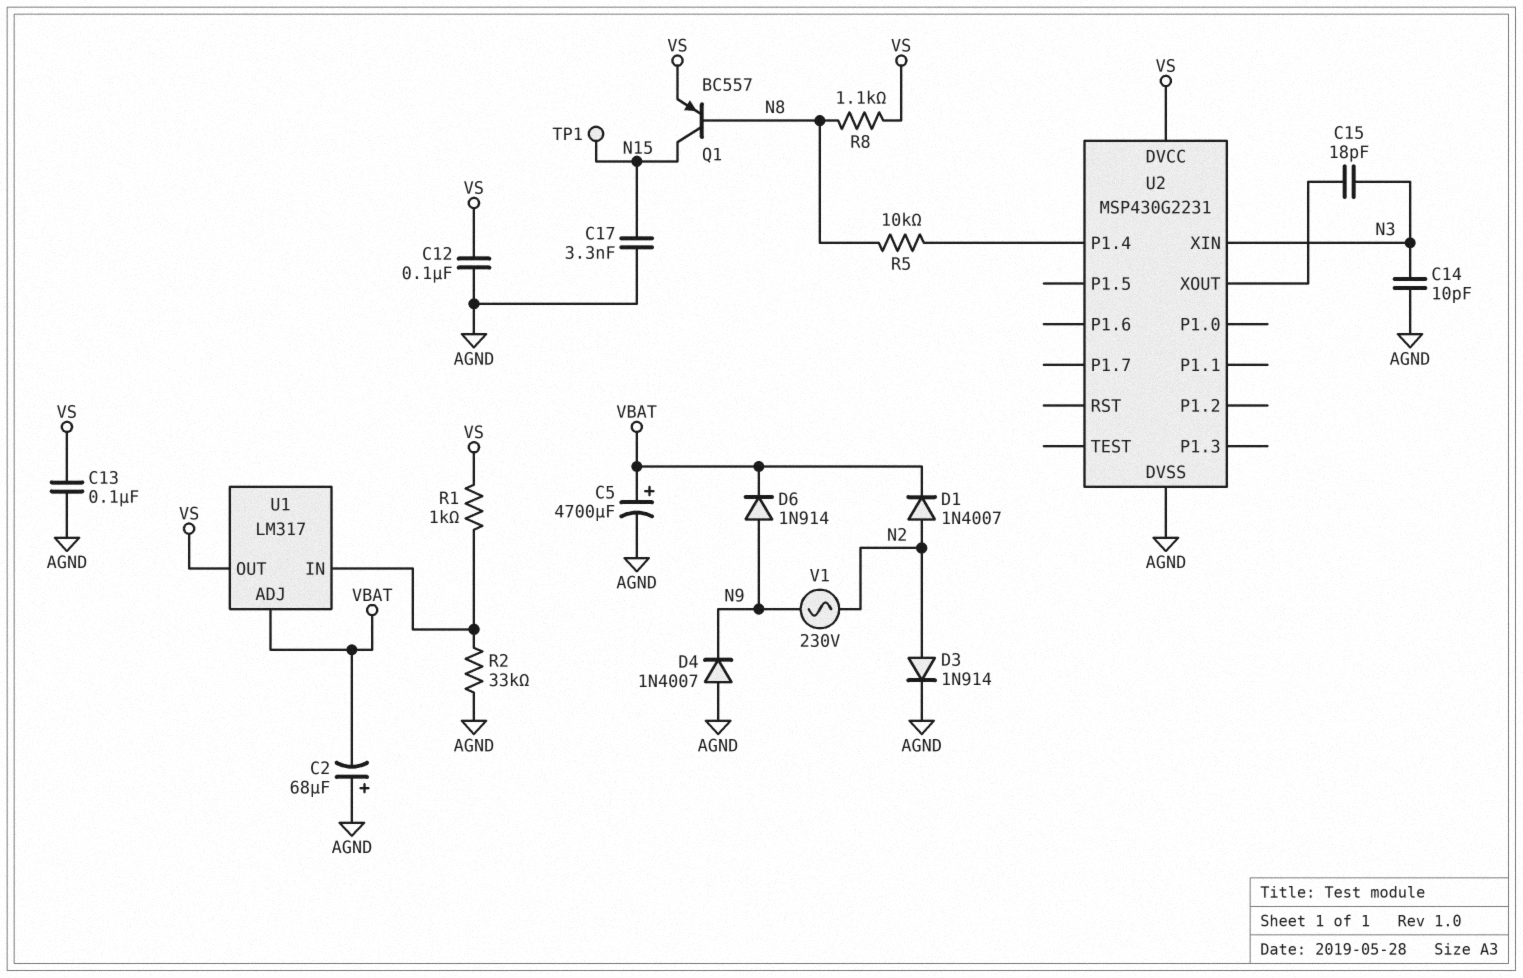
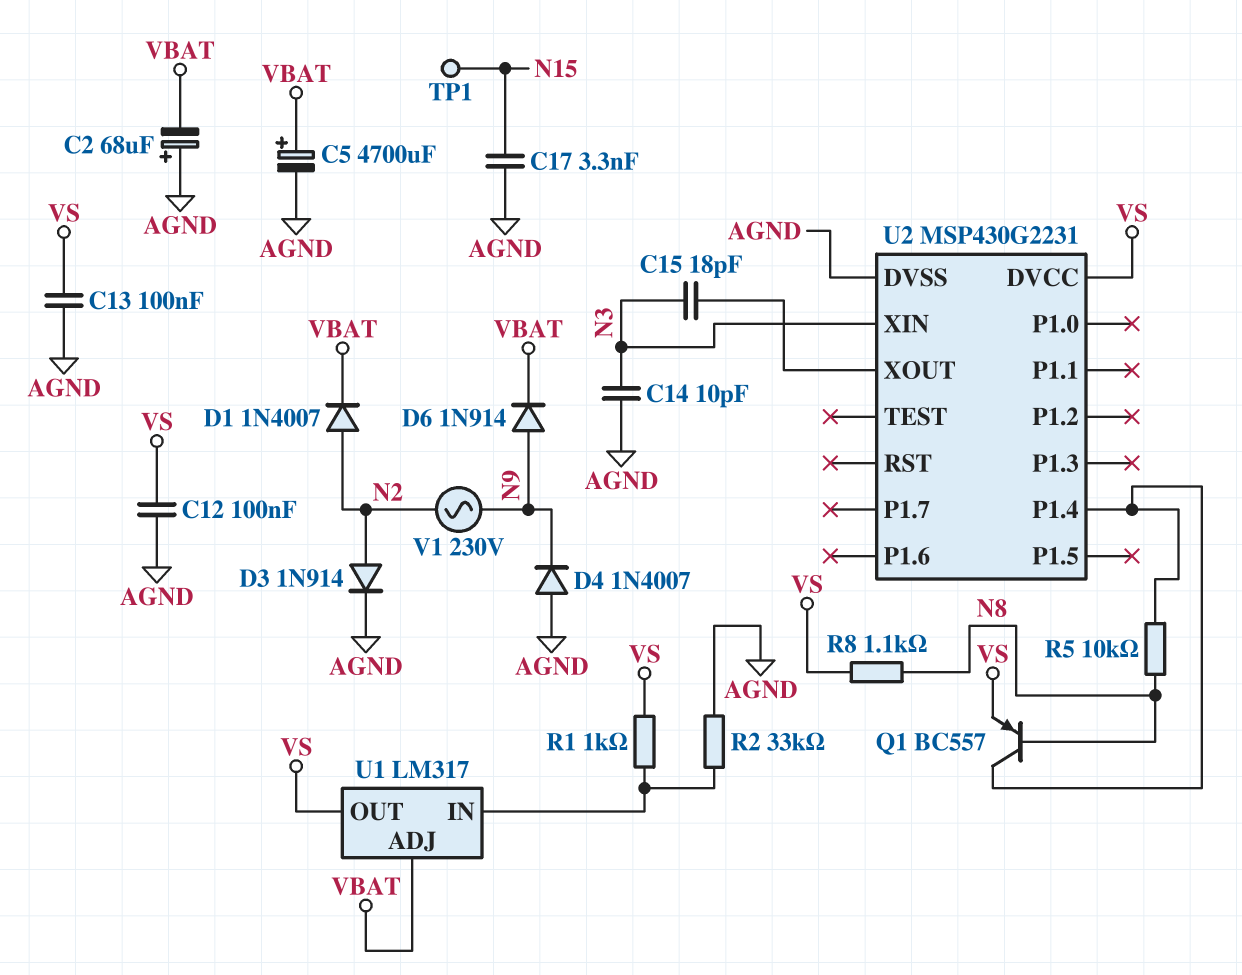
Q1: PNP BC557 (B N8, C N15, E VS) -> PNP BC557 (B N8, C U2/P1.4, E VS)

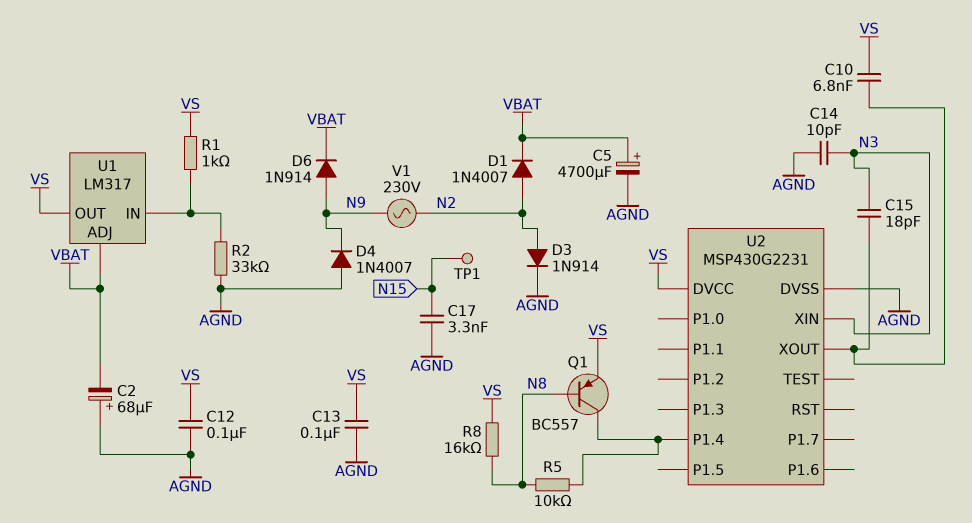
C10: none -> 6.8nF (U2/XOUT, VS)
R8: 1.1k (N8, VS) -> 16k (N8, VS)

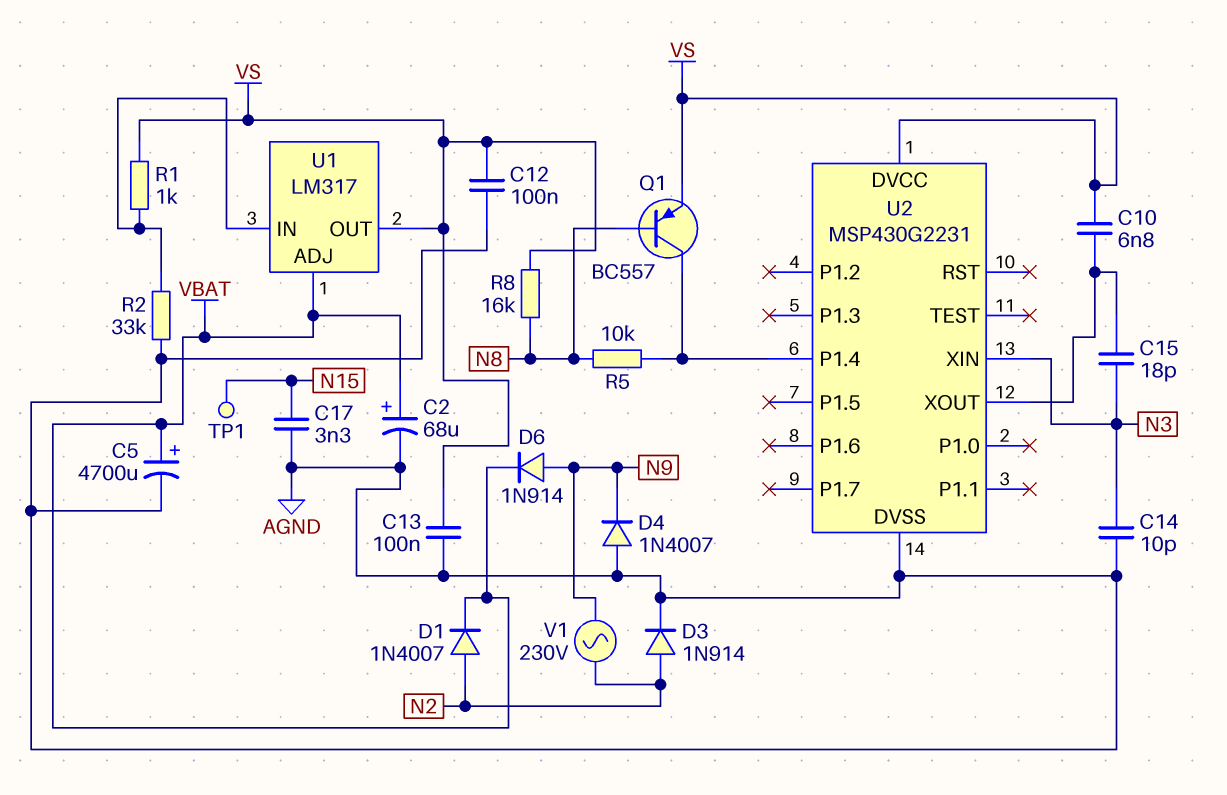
C2: 68uF (plus AGND, minus VBAT) -> 68uF (plus VBAT, minus AGND)

